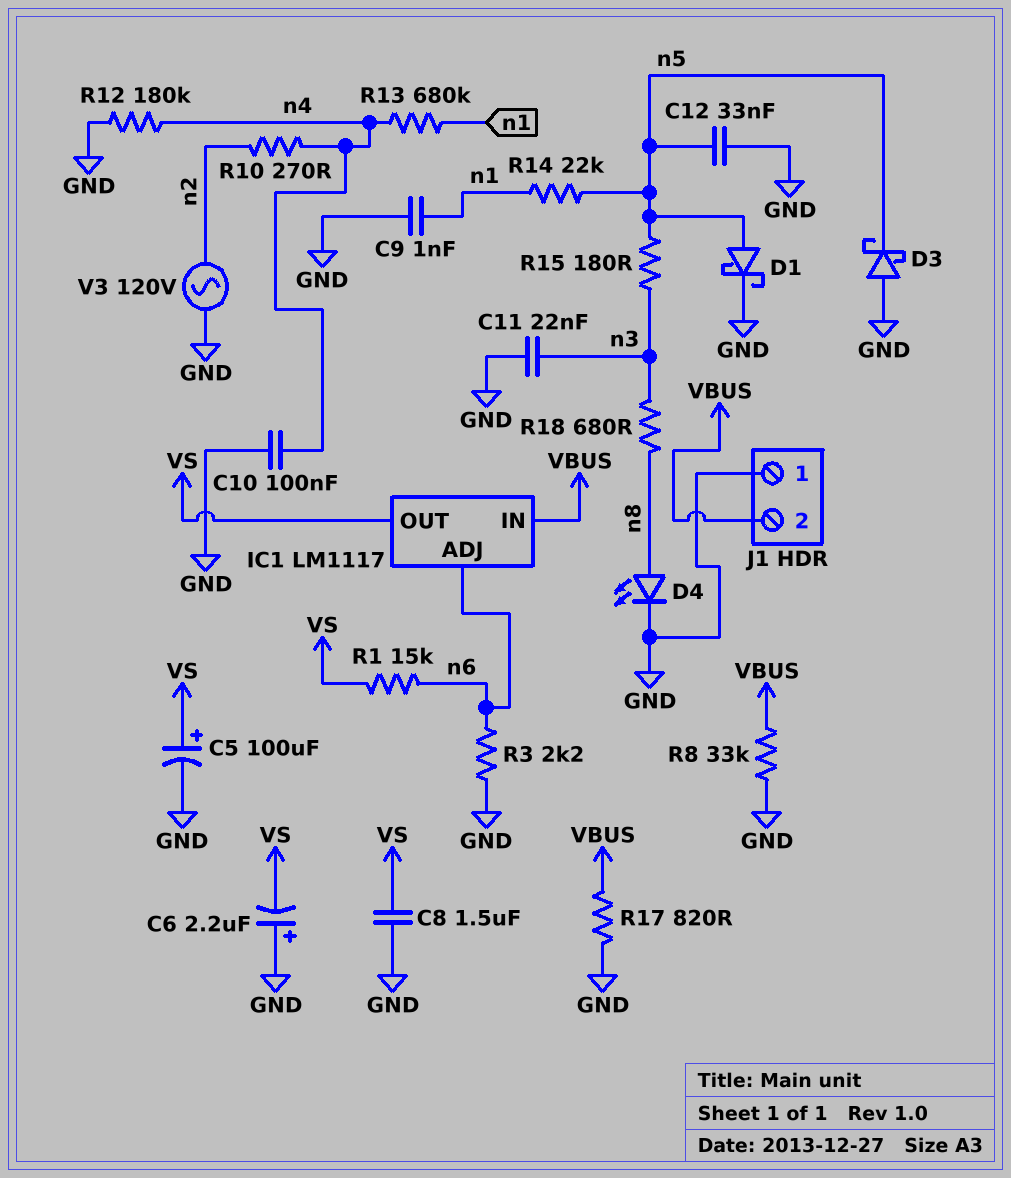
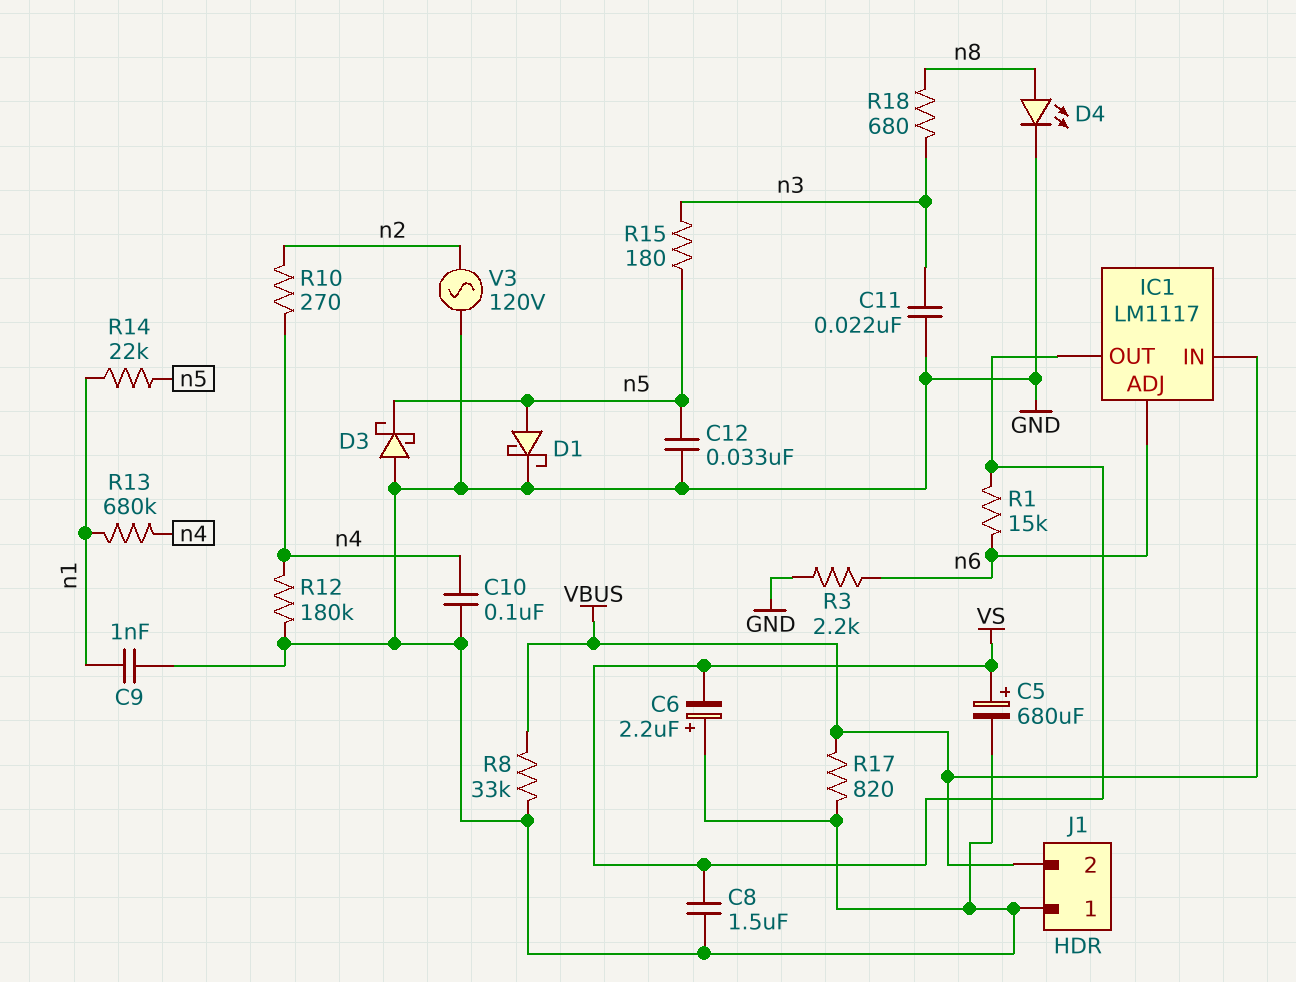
C5: 100uF (plus VS, minus GND) -> 680uF (plus VS, minus GND)

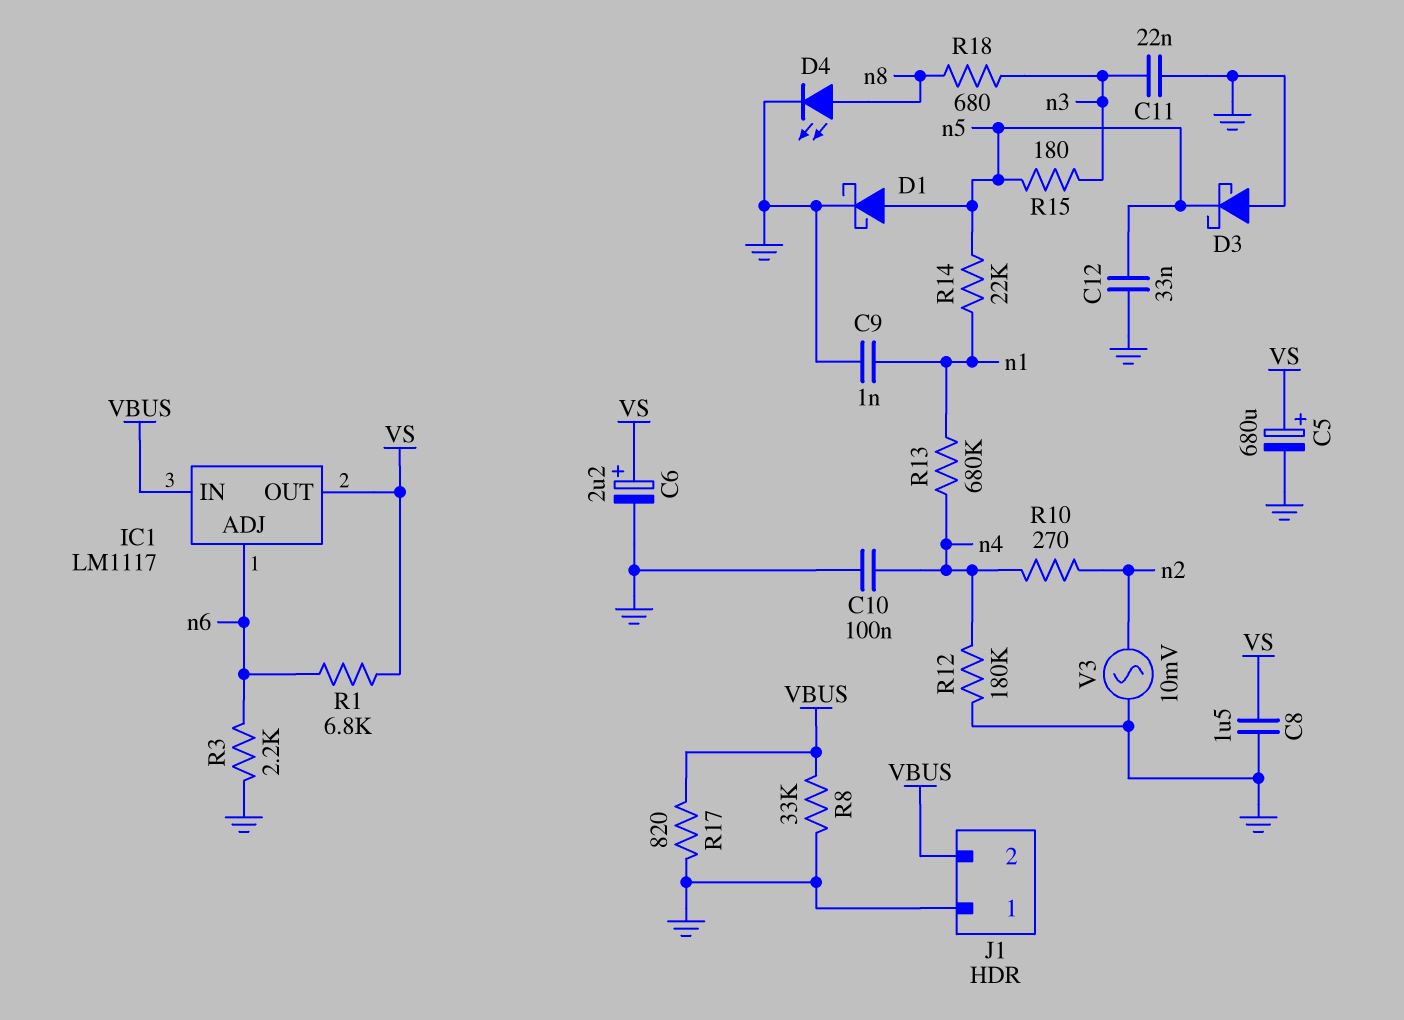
C6: 2.2uF (plus GND, minus VS) -> 2.2uF (plus VS, minus GND)
R1: 15k (VS, n6) -> 6.8k (VS, n6)
V3: AC 120V (GND, n2) -> AC 10mV (GND, n2)

